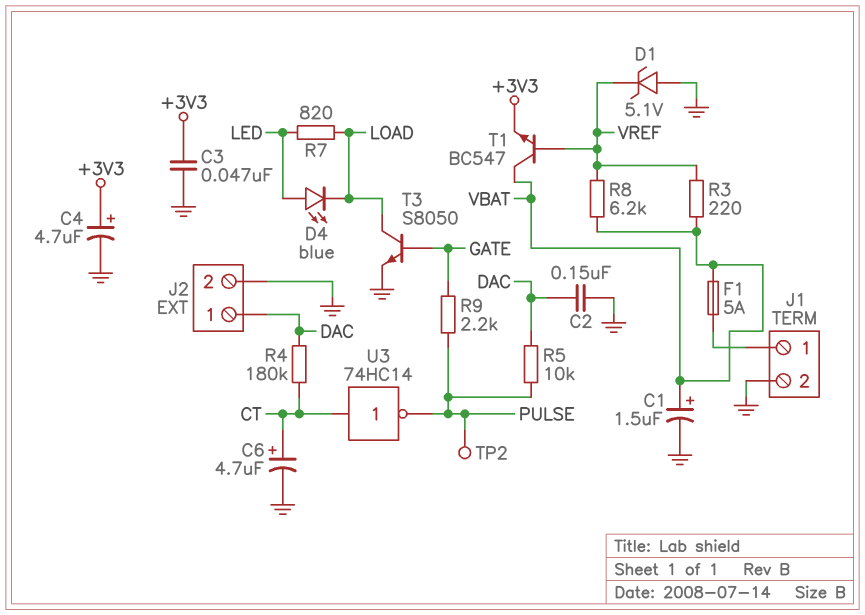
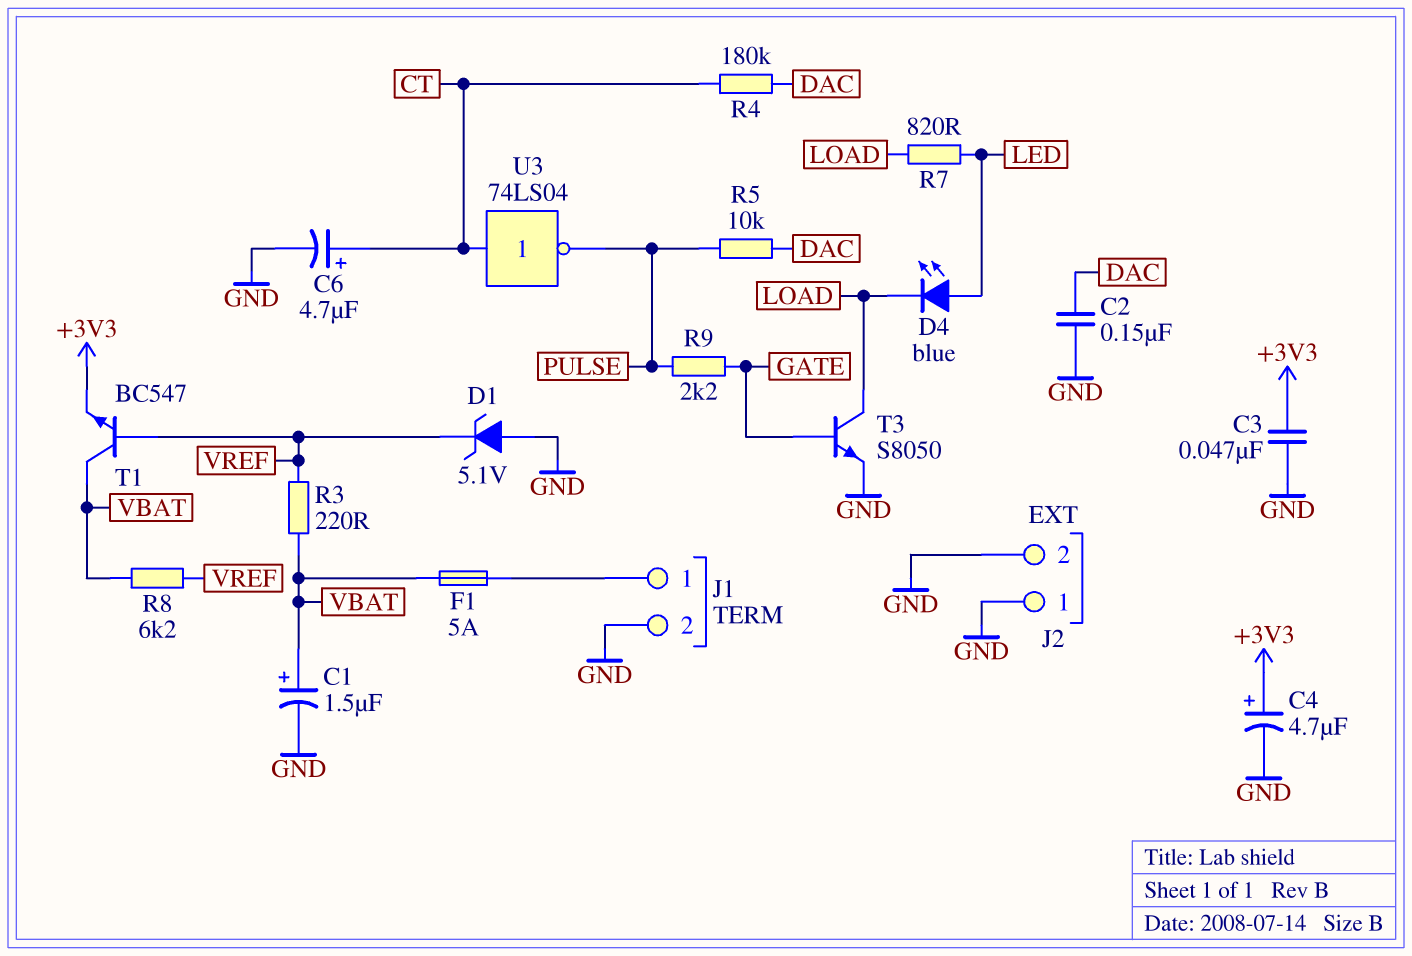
J2 pin 1: DAC -> GND
TP2: test point (PULSE) -> none
U3: NOT 74HC14 (in CT, out PULSE) -> NOT 74LS04 (in CT, out PULSE)

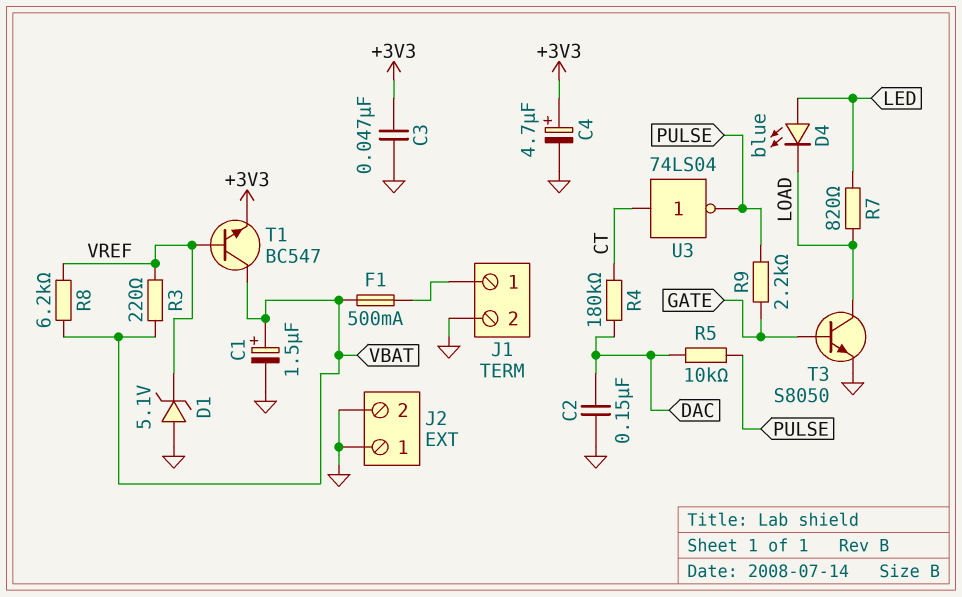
C6: 4.7uF (plus CT, minus GND) -> none
F1: 5A (J1/1, VBAT) -> 500mA (J1/1, VBAT)

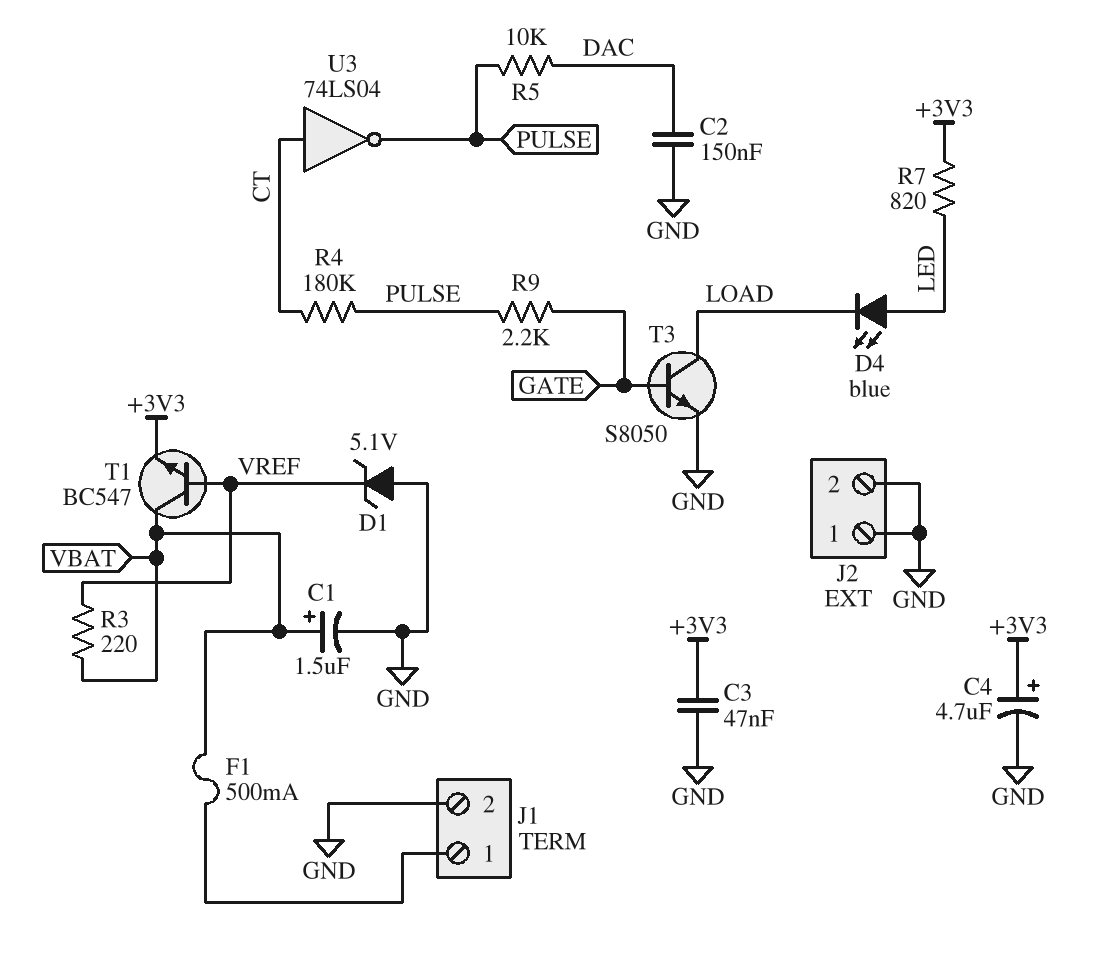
R4: 180k (CT, DAC) -> 180k (CT, PULSE)
R7: 820 (LED, LOAD) -> 820 (+3V3, LED)
R8: 6.2k (VBAT, VREF) -> none

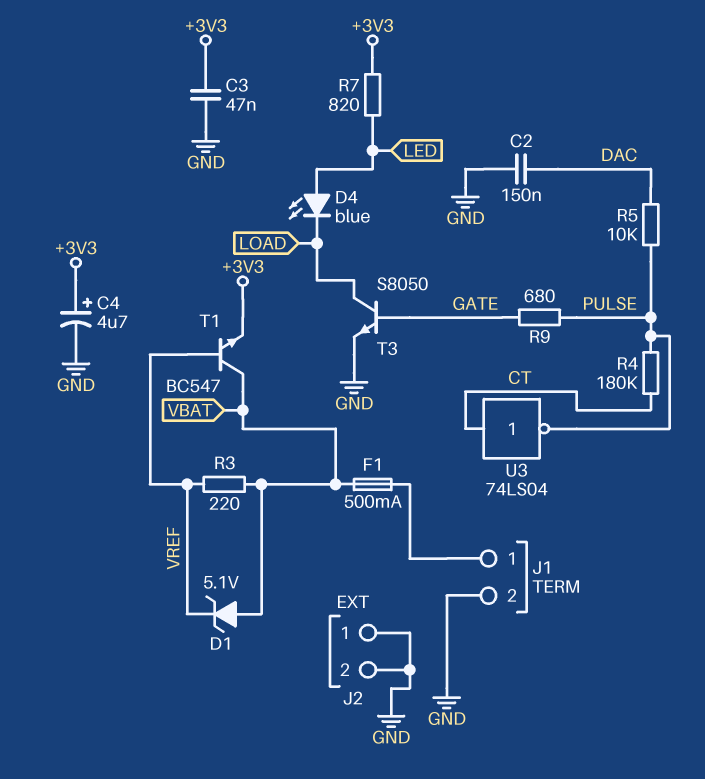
C1: 1.5uF (plus VBAT, minus GND) -> none
D1: zener 5.1V (A GND, K VREF) -> zener 5.1V (A VBAT, K VREF)
R9: 2.2k (GATE, PULSE) -> 680 (GATE, PULSE)

